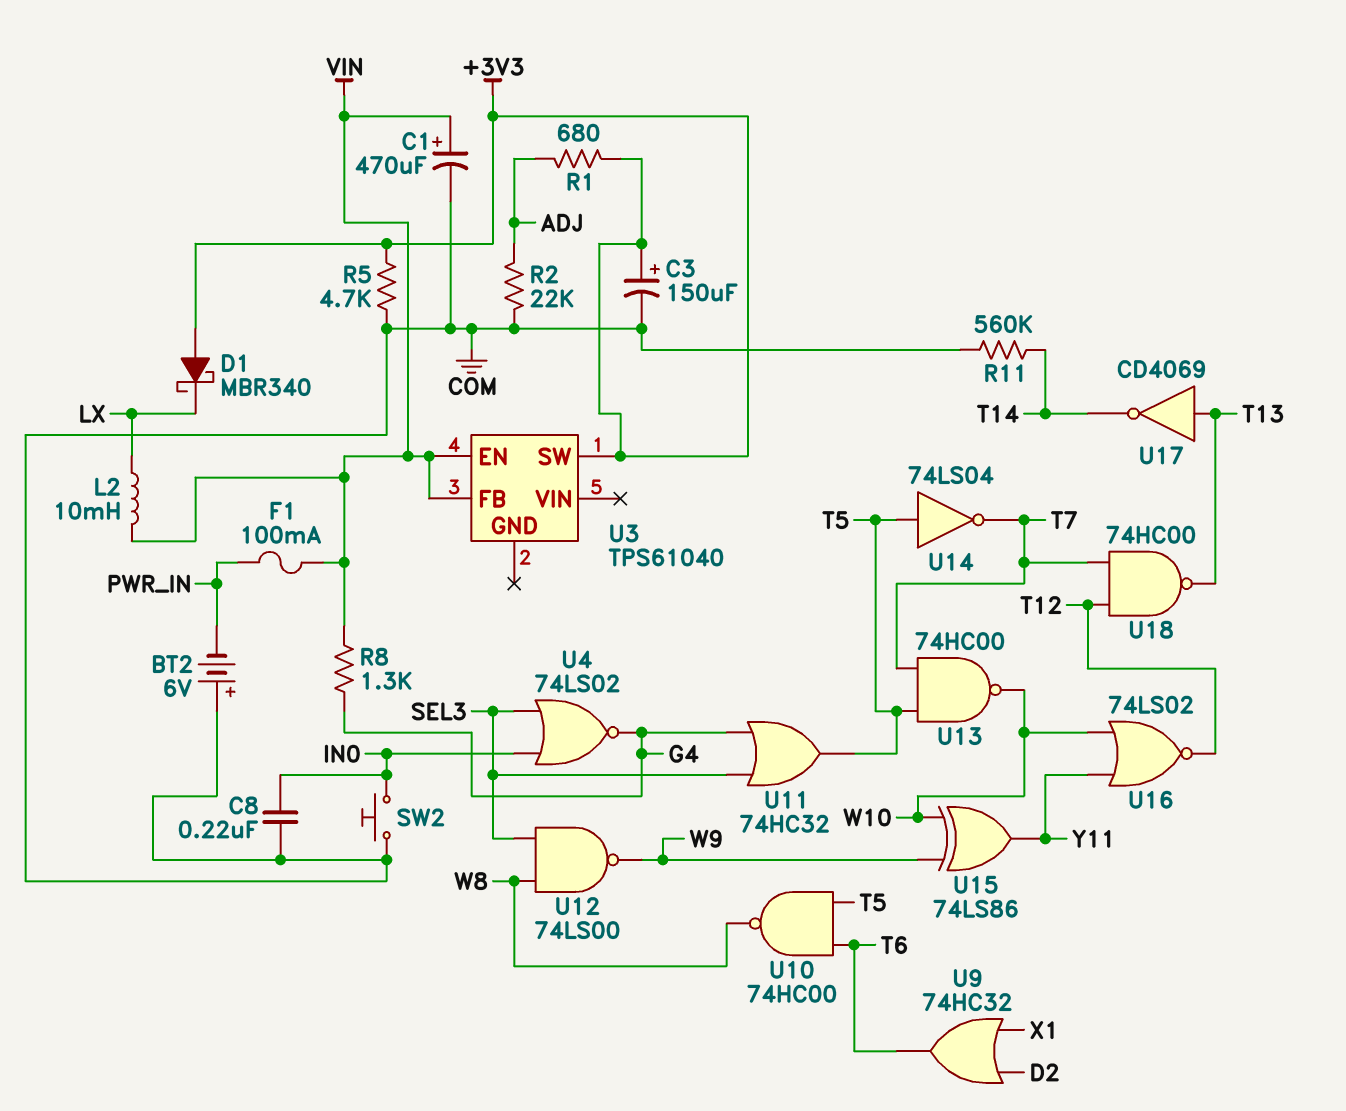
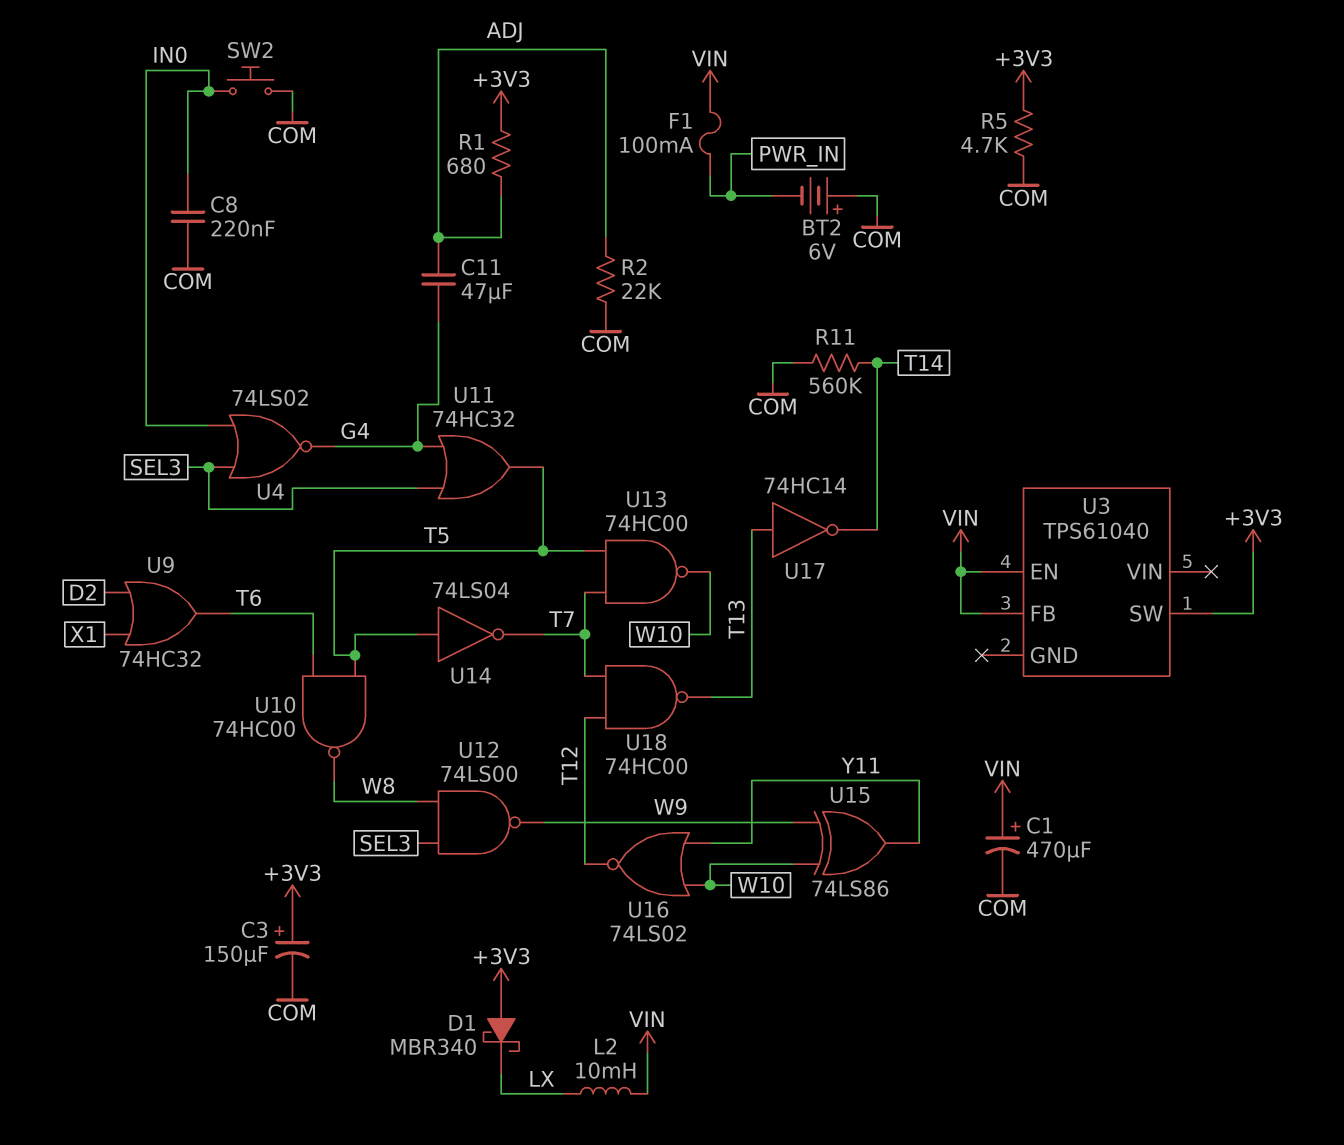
C11: none -> 47uF (ADJ, G4)
R8: 1.3k (G4, VIN) -> none
U17: NOT CD4069 (in T13, out T14) -> NOT 74HC14 (in T13, out T14)

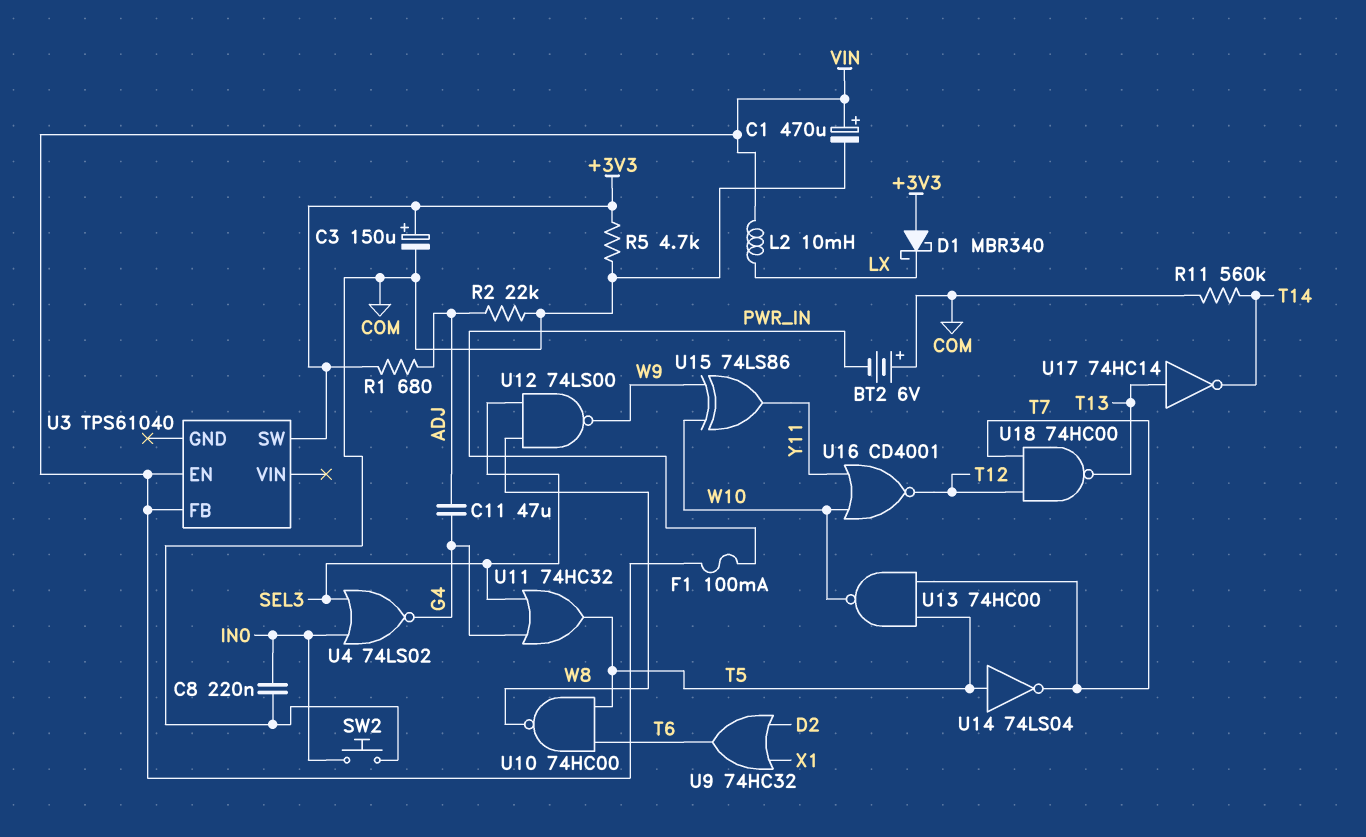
U16: NOR 74LS02 (in W10, in Y11, out T12) -> NOR CD4001 (in W10, in Y11, out T12)

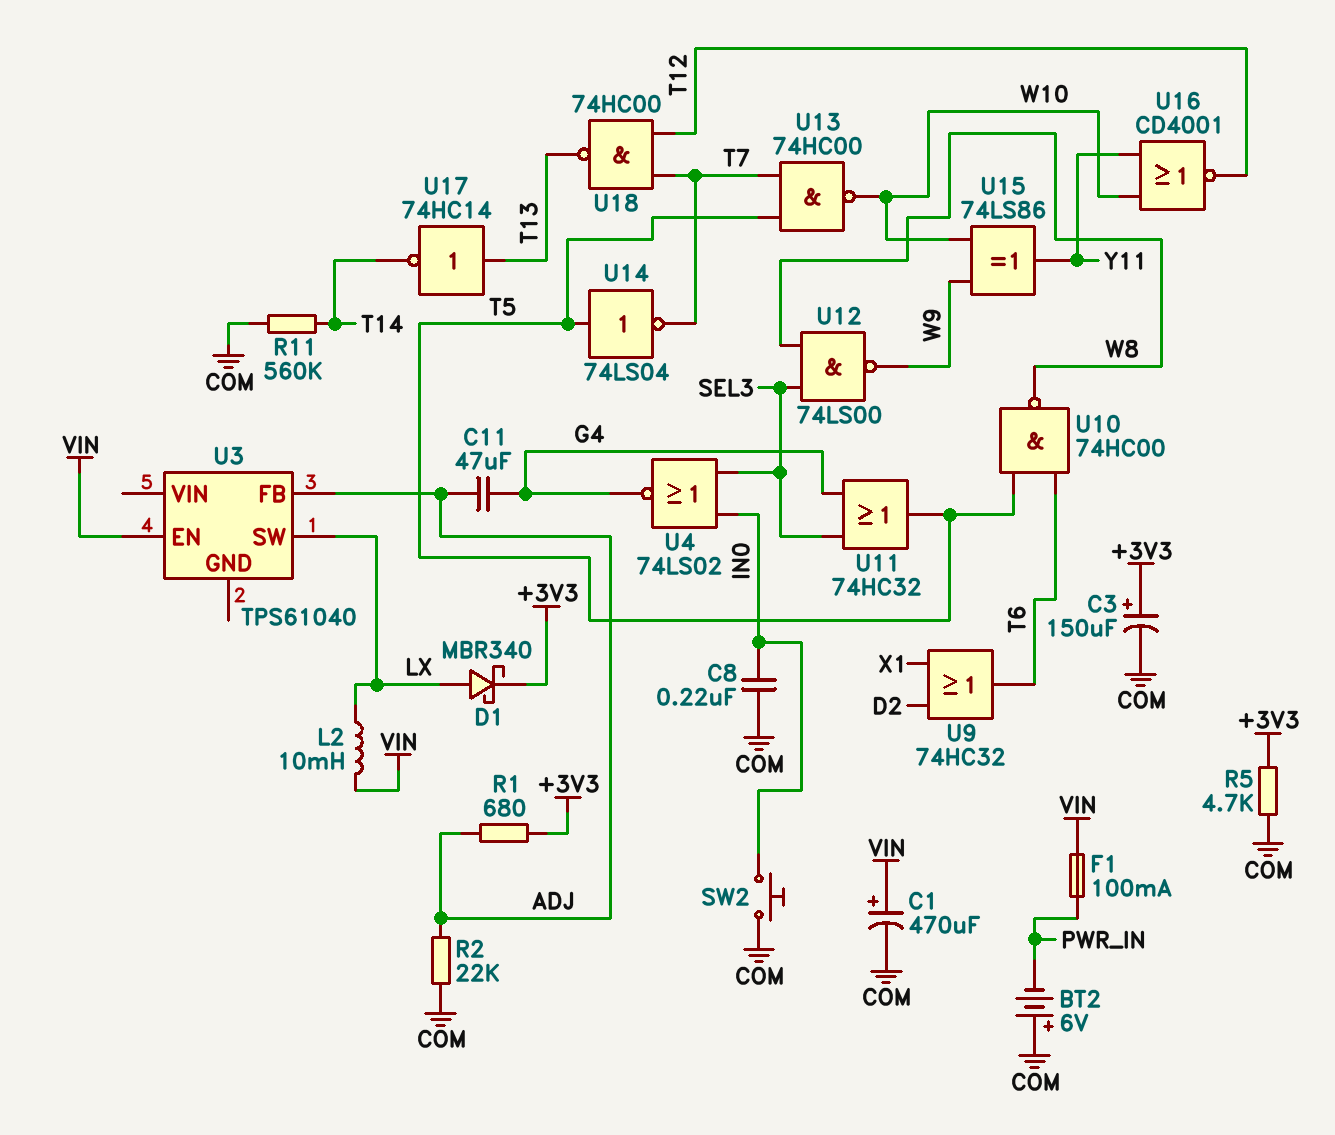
D1: schottky MBR340 (A +3V3, K LX) -> schottky MBR340 (A LX, K +3V3)
U3 pin FB: VIN -> ADJ
U3 pin SW: +3V3 -> LX

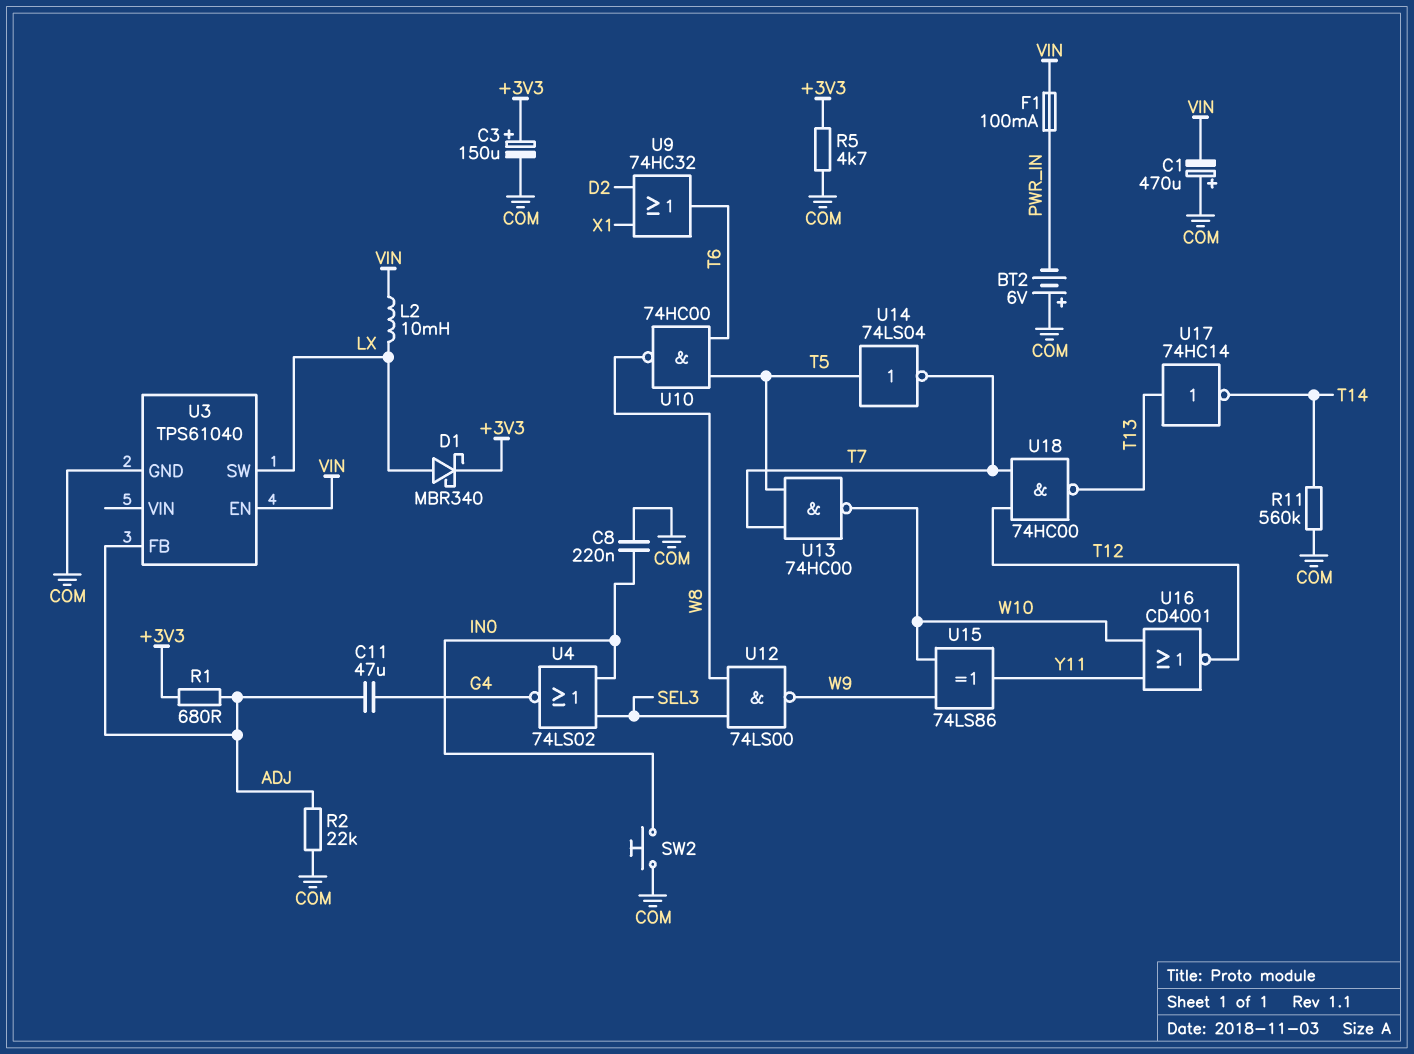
C1: 470uF (plus VIN, minus COM) -> 470uF (plus COM, minus VIN)
U3 pin GND: none -> COM
U11: OR 74HC32 (in G4, in SEL3, out T5) -> none

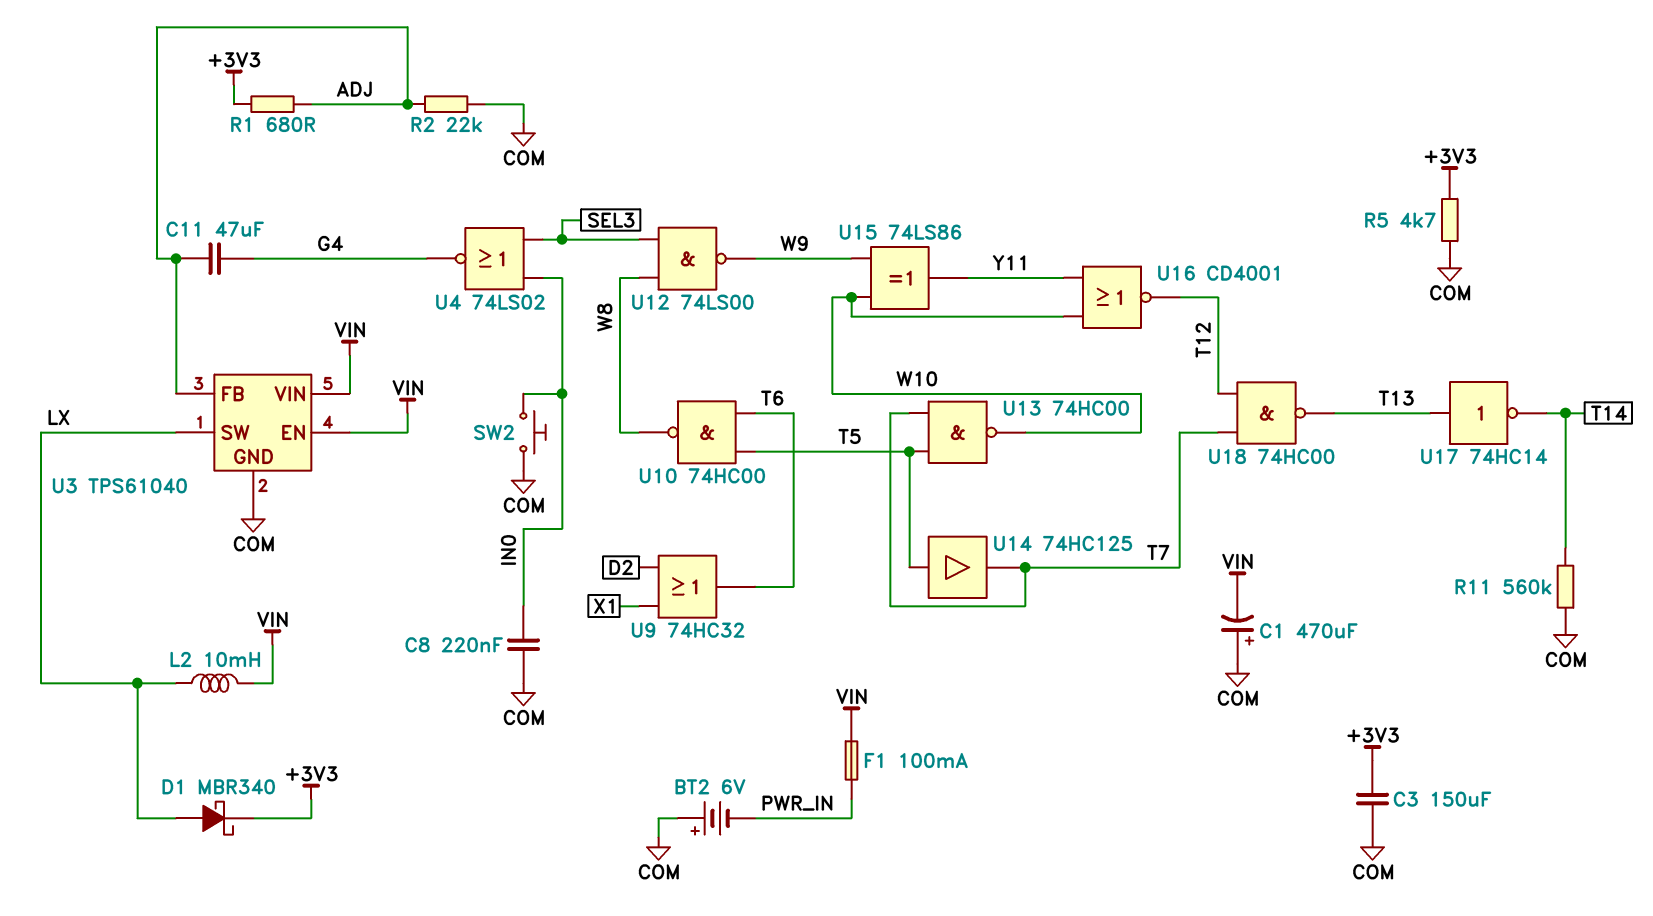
C3: 150uF (plus +3V3, minus COM) -> 150uF (+3V3, COM)
U3 pin VIN: none -> VIN
U14: NOT 74LS04 (in T5, out T7) -> buffer 74HC125 (in T5, out T7)

